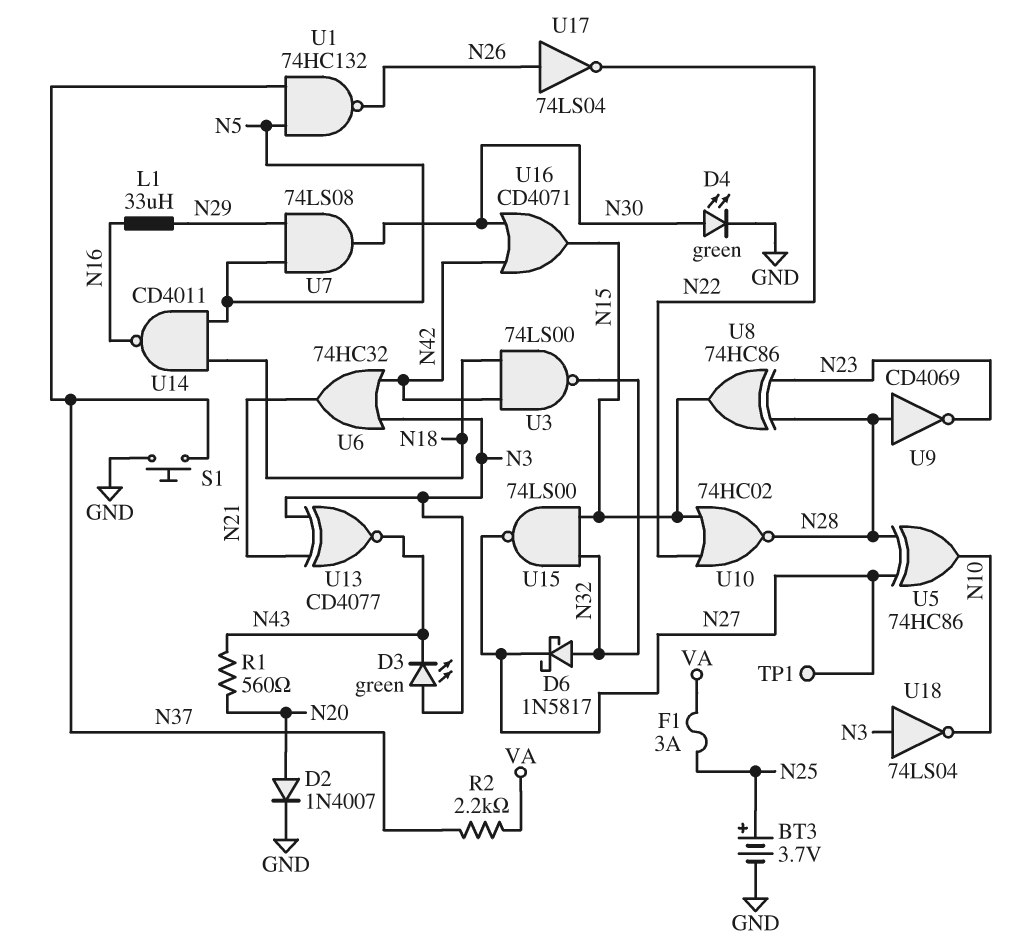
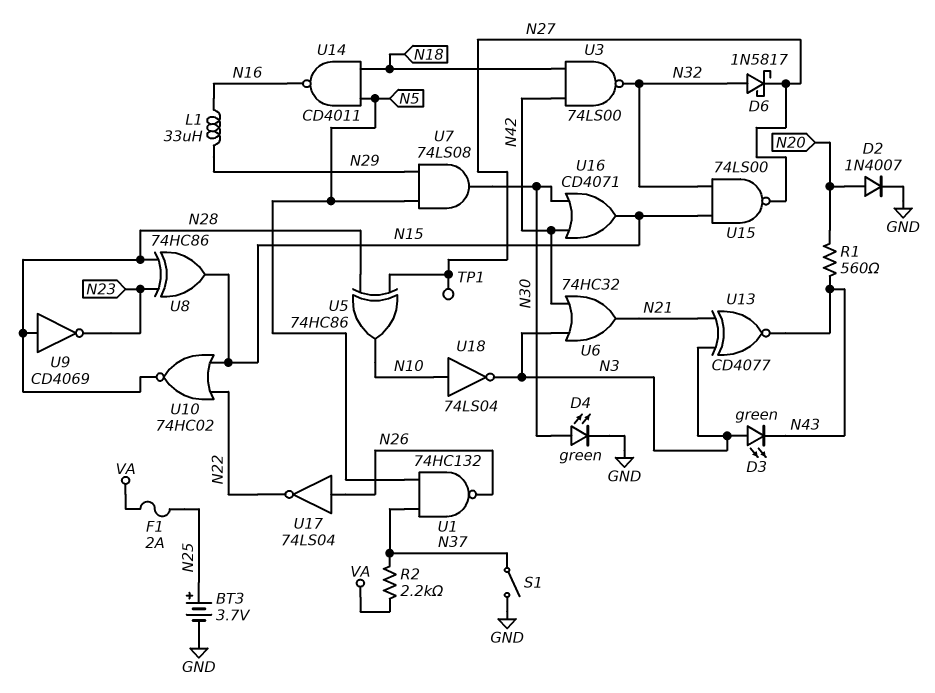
F1: 3A (N25, VA) -> 2A (N25, VA)
S1: button (GND, N37) -> switch (GND, N37)
U18: NOT 74LS04 (in N3, out N10) -> NOT 74LS04 (in N10, out N3)

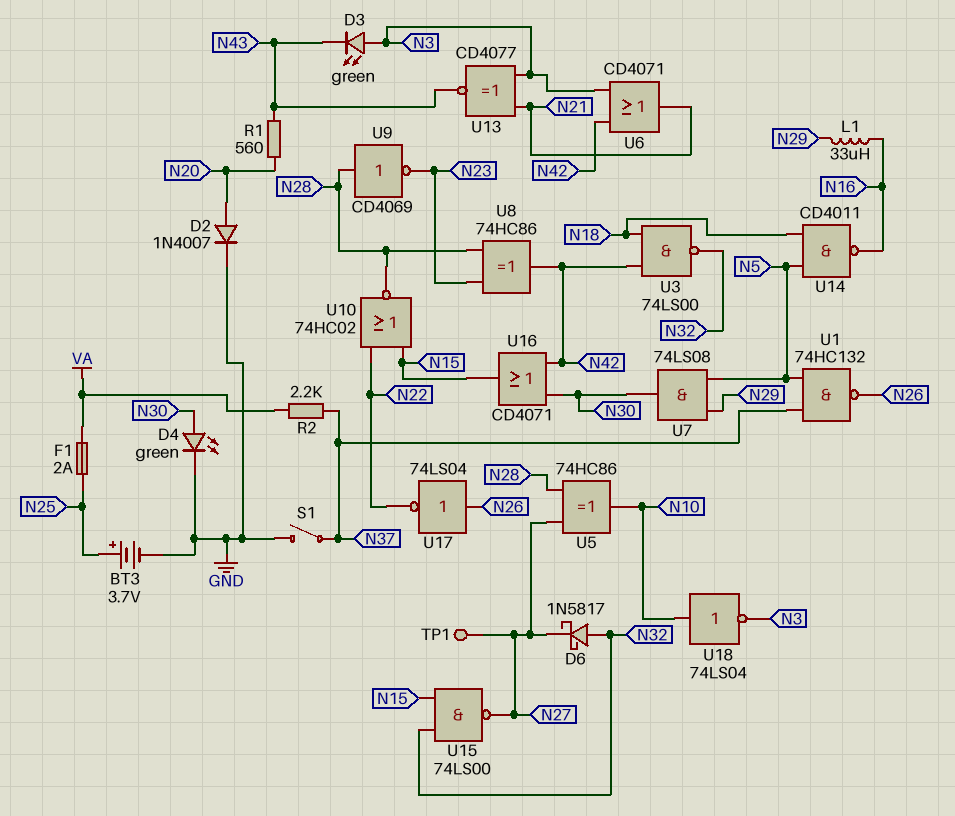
U6: OR 74HC32 (in N3, in N42, out N21) -> OR CD4071 (in N3, in N42, out N21)
U8: XOR 74HC86 (in N23, in N28, out N15) -> XOR 74HC86 (in N23, in N28, out N42)

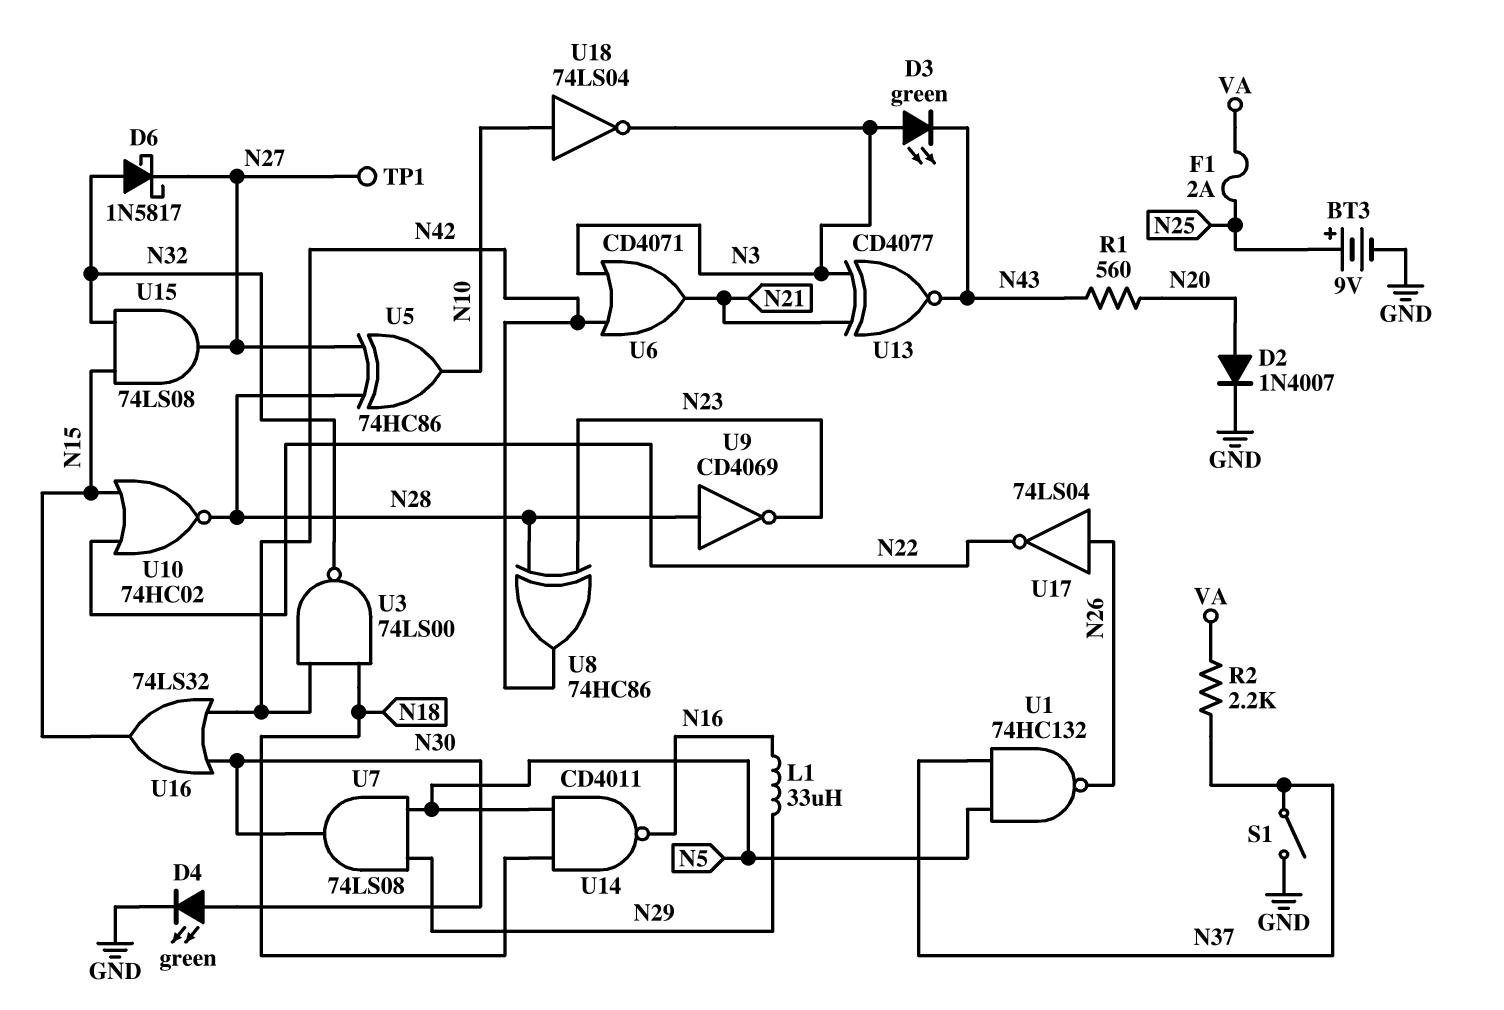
BT3: 3.7V (plus N25, minus GND) -> 9V (plus N25, minus GND)
U15: NAND 74LS00 (in N15, in N32, out N27) -> AND 74LS08 (in N15, in N32, out N27)
U16: OR CD4071 (in N30, in N42, out N15) -> OR 74LS32 (in N30, in N42, out N15)

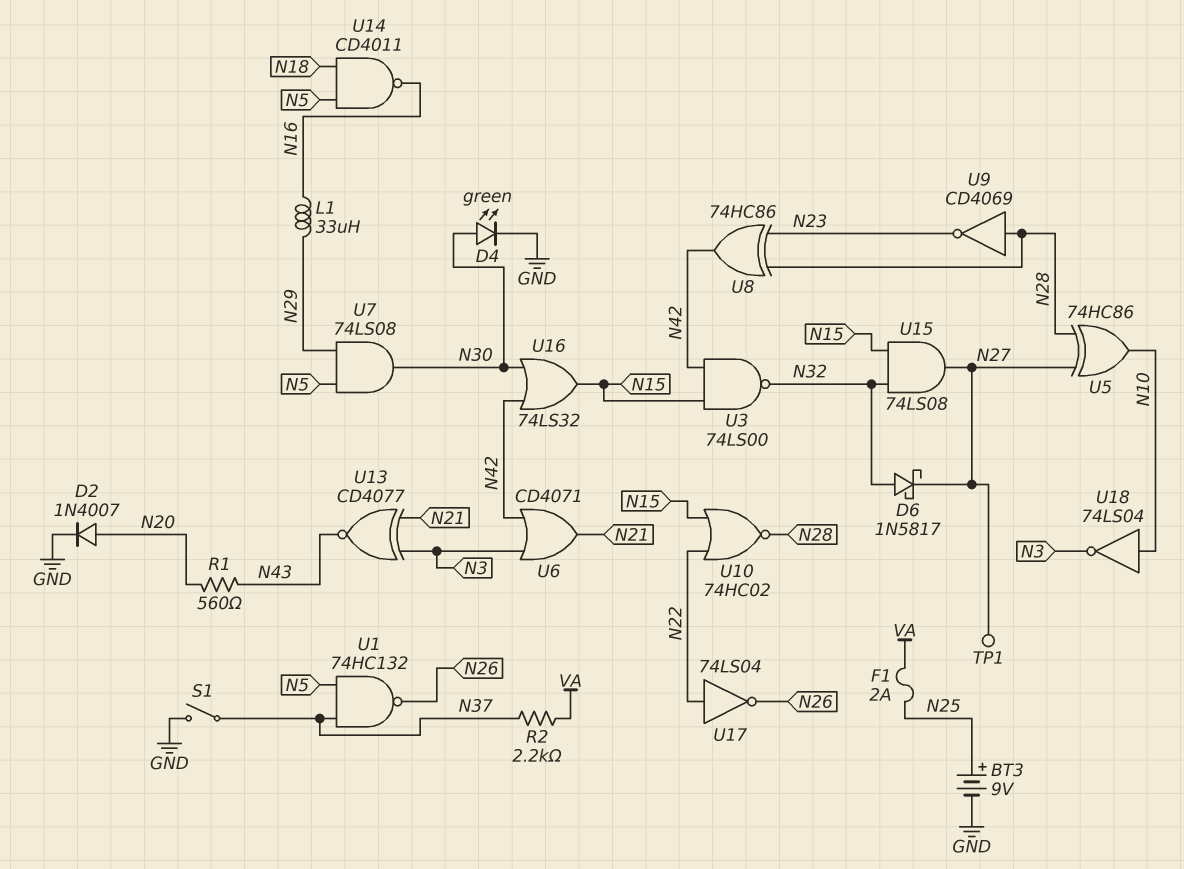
D3: LED green (A N3, K N43) -> none
U3: NAND 74LS00 (in N18, in N42, out N32) -> NAND 74LS00 (in N15, in N42, out N32)
U17: NOT 74LS04 (in N26, out N22) -> NOT 74LS04 (in N22, out N26)

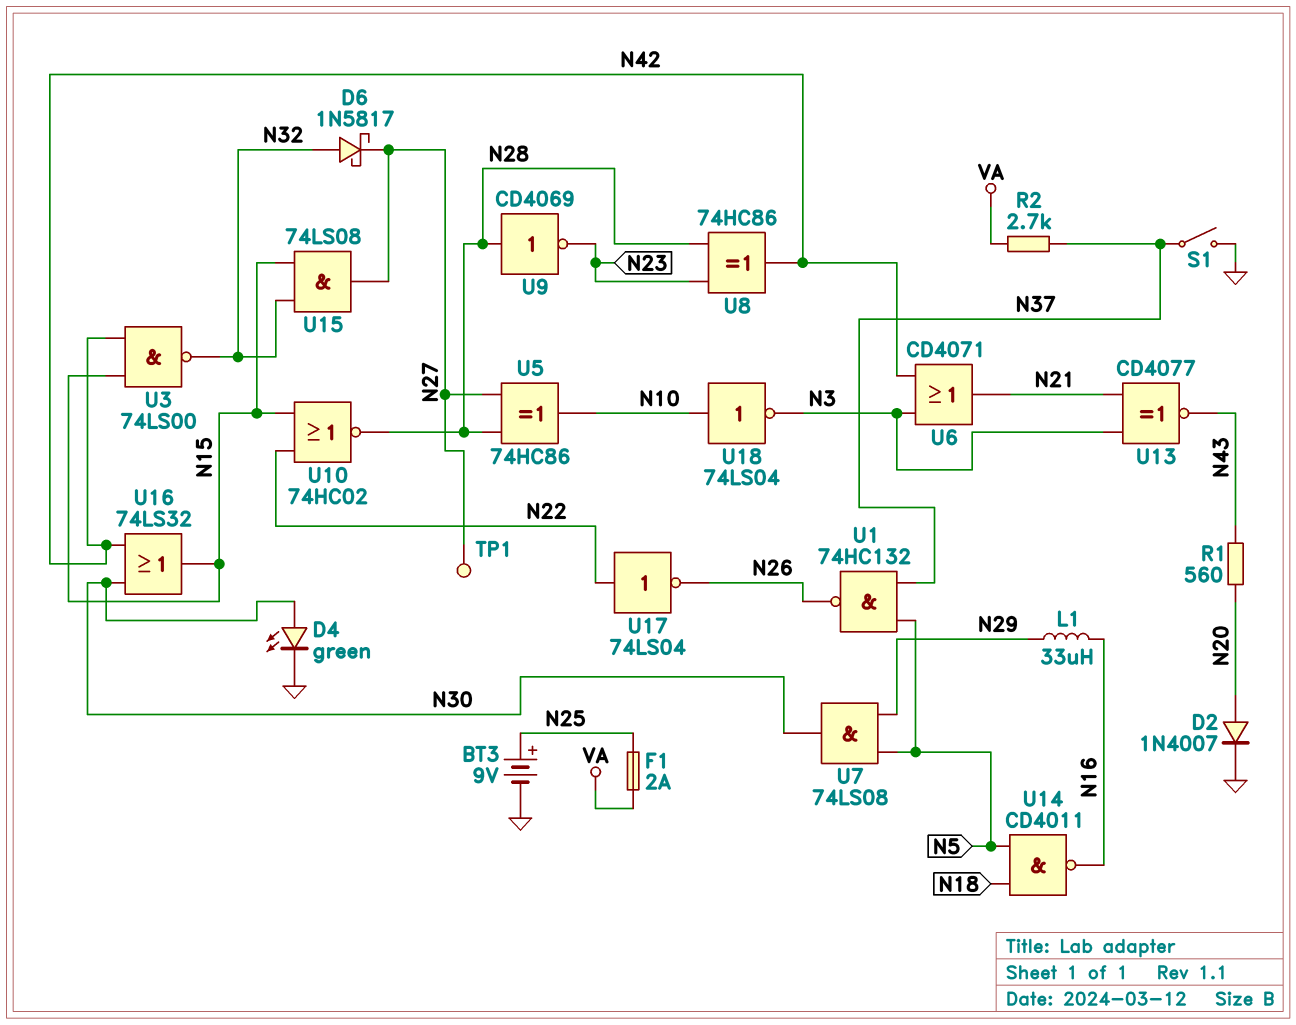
R2: 2.2k (N37, VA) -> 2.7k (N37, VA)

